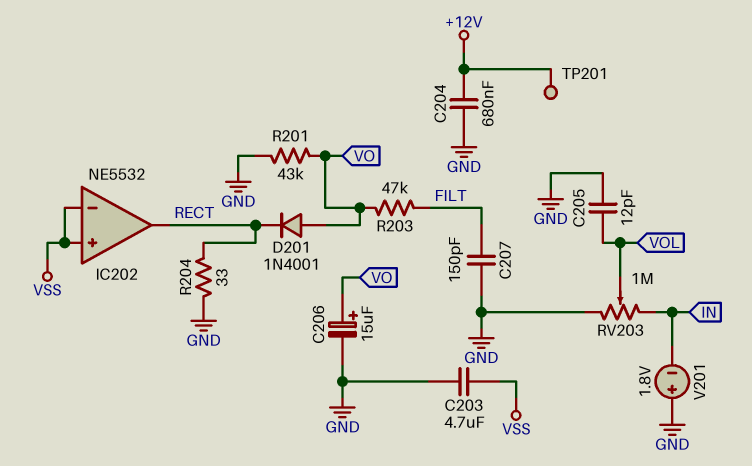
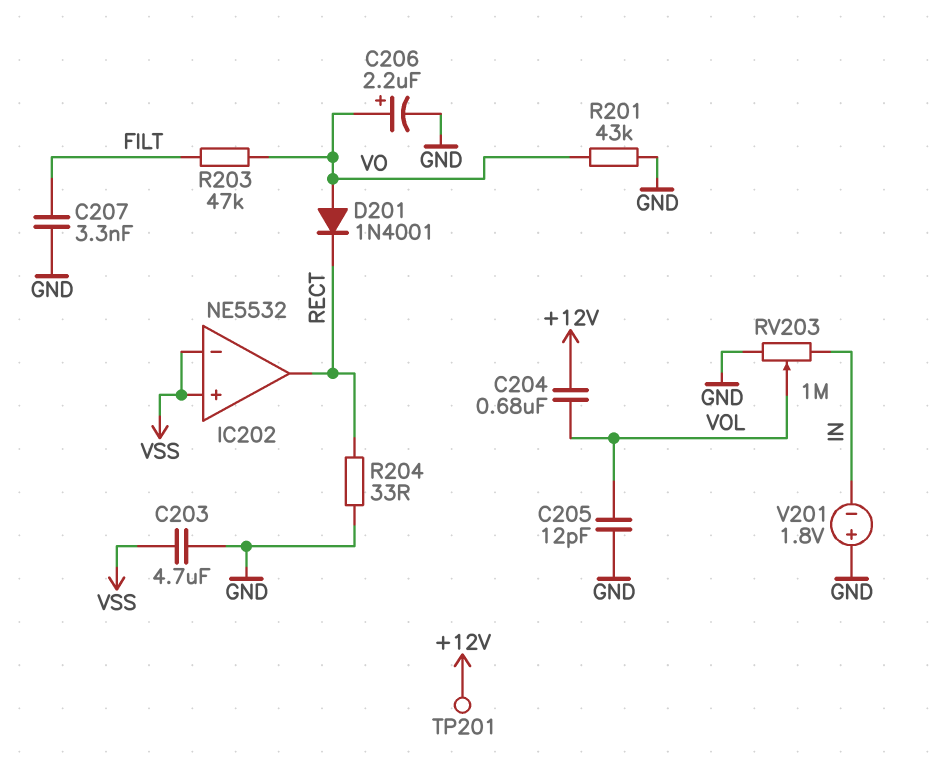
C204: 680nF (+12V, GND) -> 680nF (+12V, VOL)
C206: 15uF (plus VO, minus GND) -> 2.2uF (plus VO, minus GND)
C207: 150pF (FILT, GND) -> 3.3nF (FILT, GND)

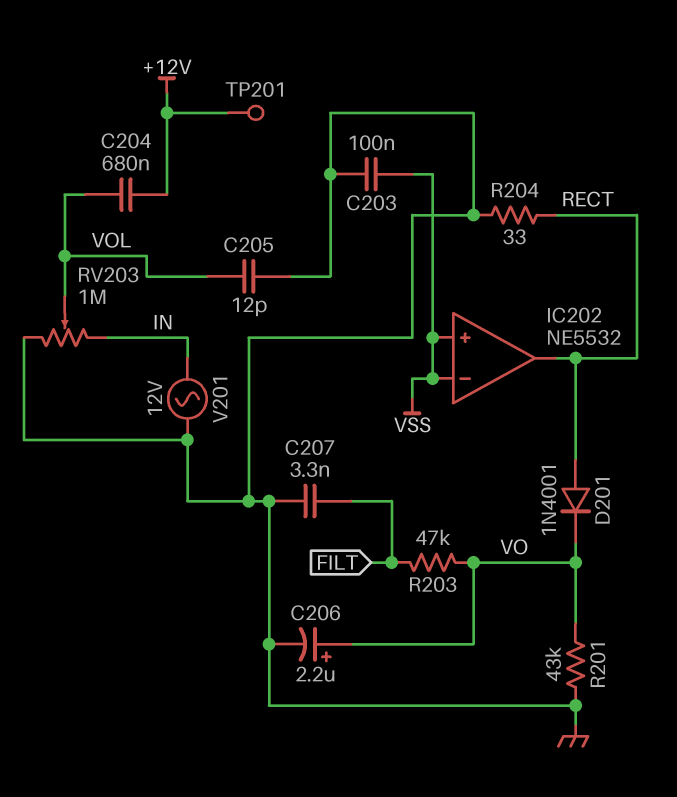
C203: 4.7uF (GND, VSS) -> 100nF (GND, VSS)
D201: diode 1N4001 (A VO, K RECT) -> diode 1N4001 (A RECT, K VO)
V201: 1.8V (plus GND, minus IN) -> AC 12V (GND, IN)

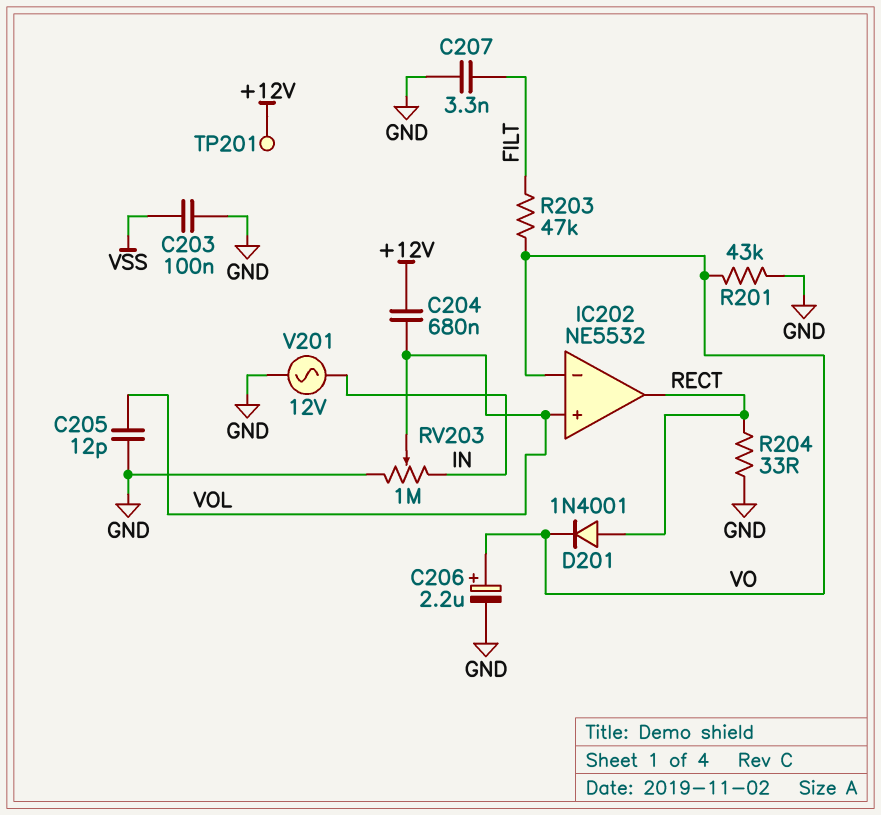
IC202 pin in+: VSS -> VOL
IC202 pin in-: VSS -> VO

